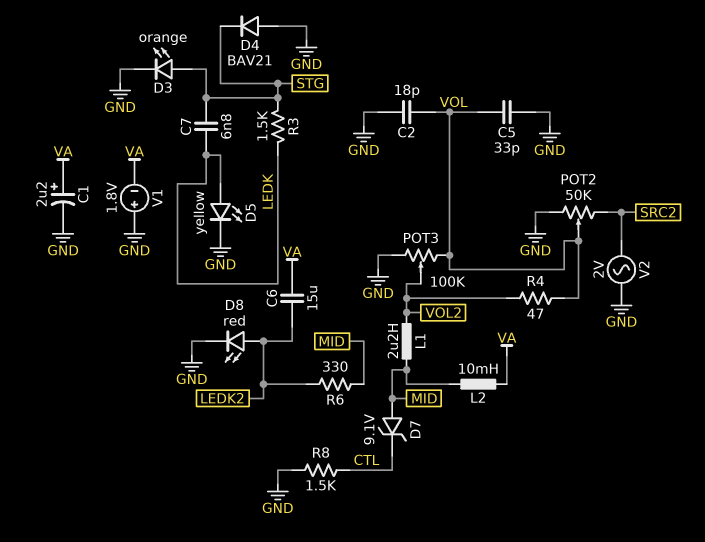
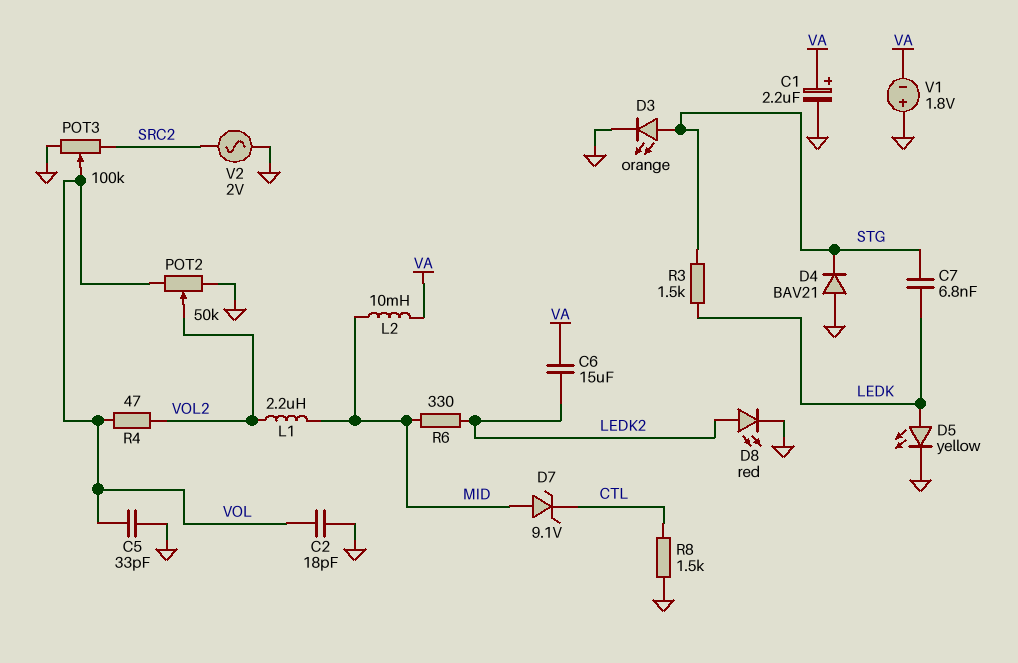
POT2: 50k (GND, SRC2, wiper VOL) -> 50k (GND, VOL, wiper VOL2)
POT3: 100k (GND, VOL, wiper VOL2) -> 100k (GND, SRC2, wiper VOL)

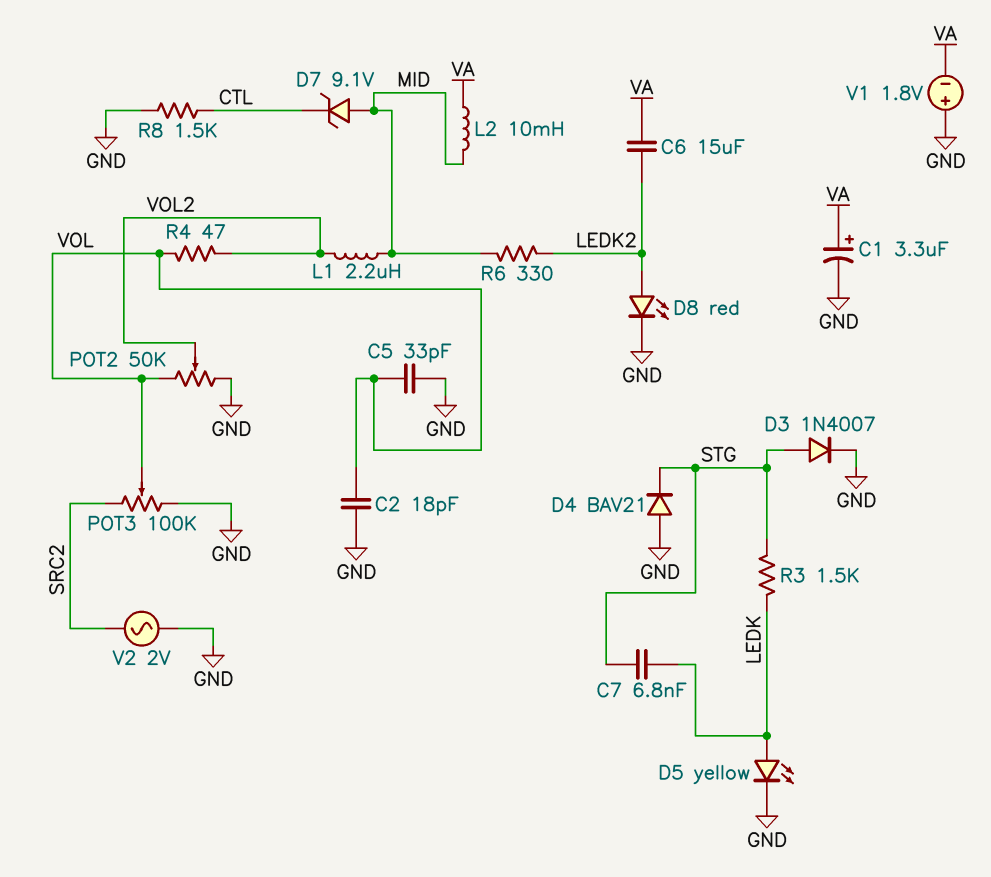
C1: 2.2uF (plus VA, minus GND) -> 3.3uF (plus VA, minus GND)
D3: LED orange (A STG, K GND) -> diode 1N4007 (A STG, K GND)

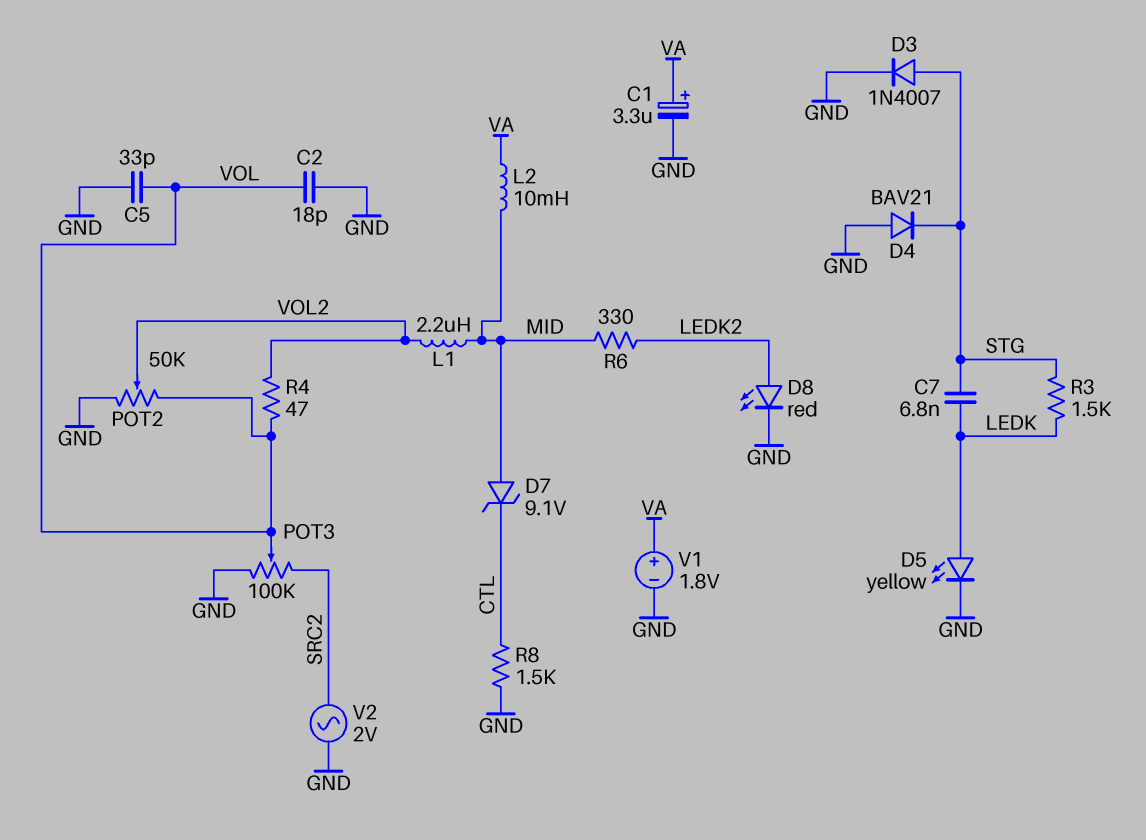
C6: 15uF (LEDK2, VA) -> none
V1: 1.8V (plus GND, minus VA) -> 1.8V (plus VA, minus GND)

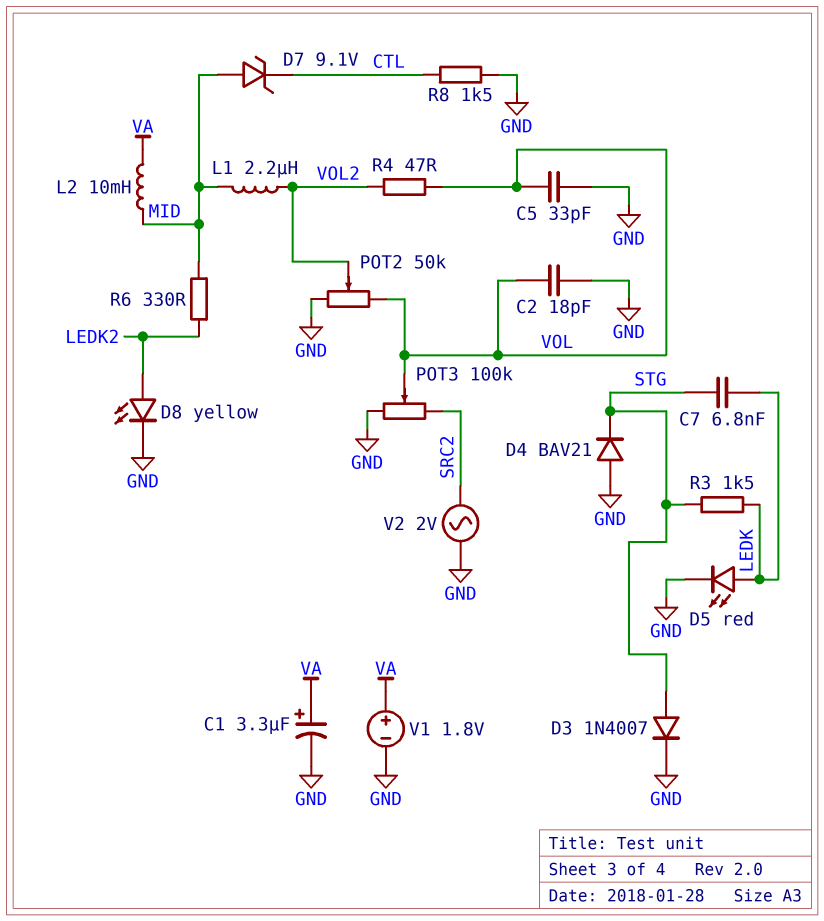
D5: LED yellow (A LEDK, K GND) -> LED red (A LEDK, K GND)
D8: LED red (A LEDK2, K GND) -> LED yellow (A LEDK2, K GND)

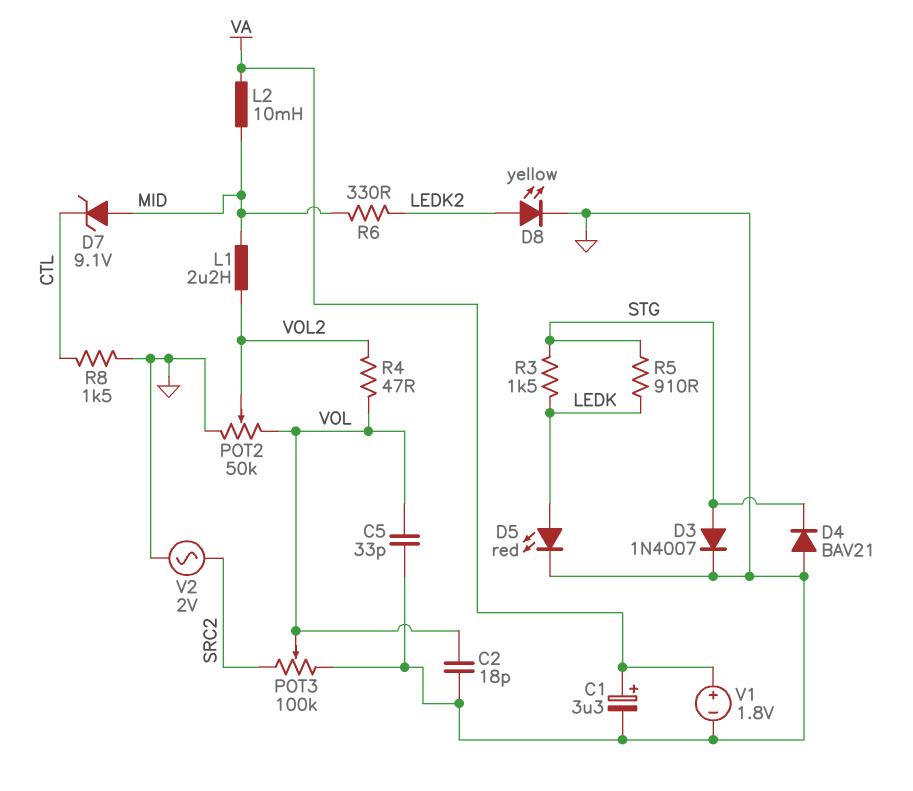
C7: 6.8nF (LEDK, STG) -> none
R5: none -> 910 (LEDK, STG)

